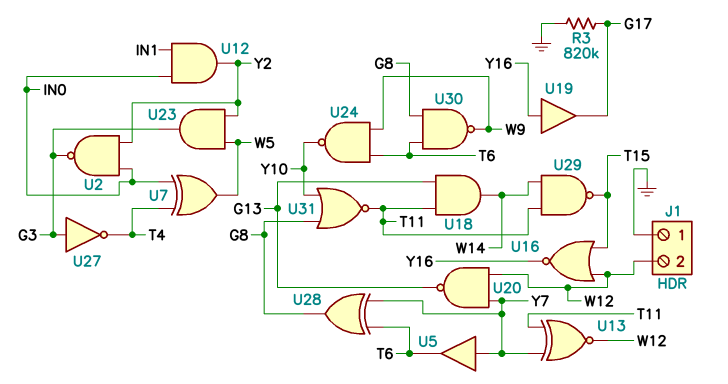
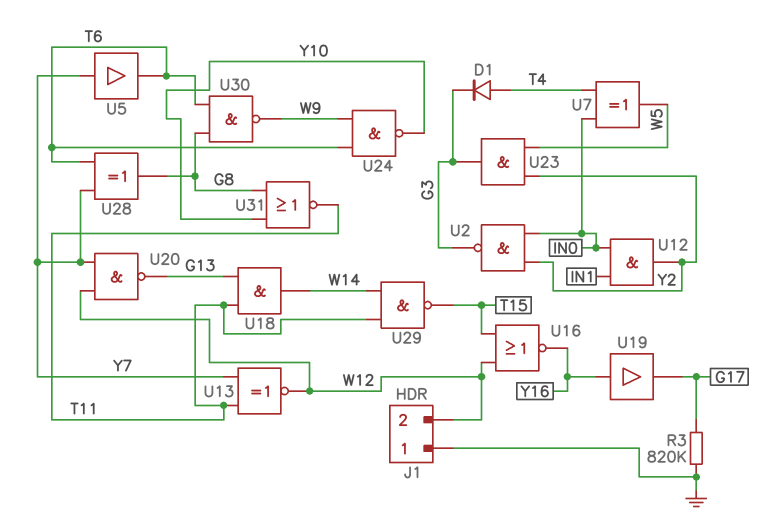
D1: none -> diode (A T4, K G3)
U27: NOT (in G3, out T4) -> none

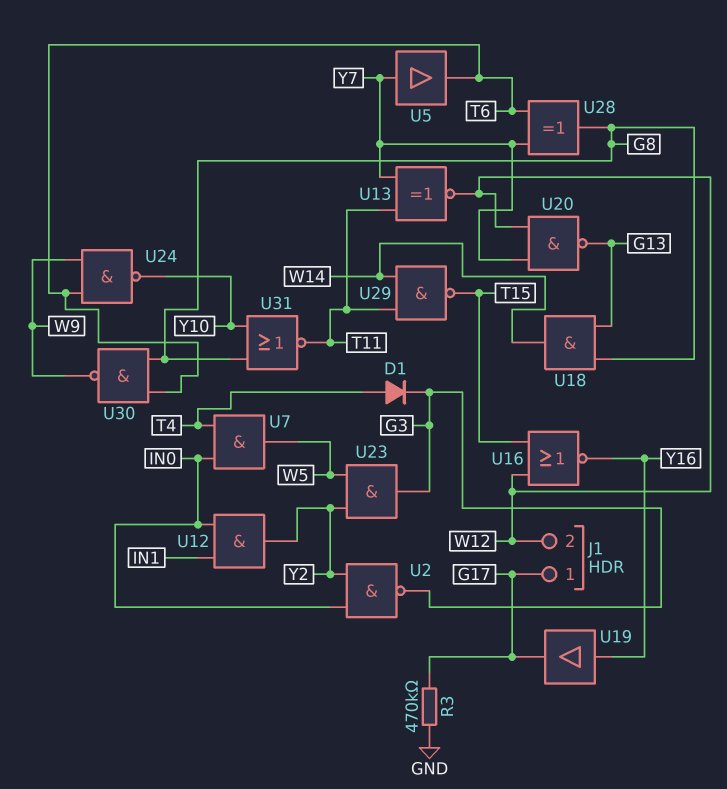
J1 pin 1: GND -> G17
R3: 820k (G17, GND) -> 470k (G17, GND)
U7: XOR (in IN0, in T4, out W5) -> AND (in IN0, in T4, out W5)
U18: AND (in G13, in T11, out W14) -> AND (in G8, in G13, out W14)

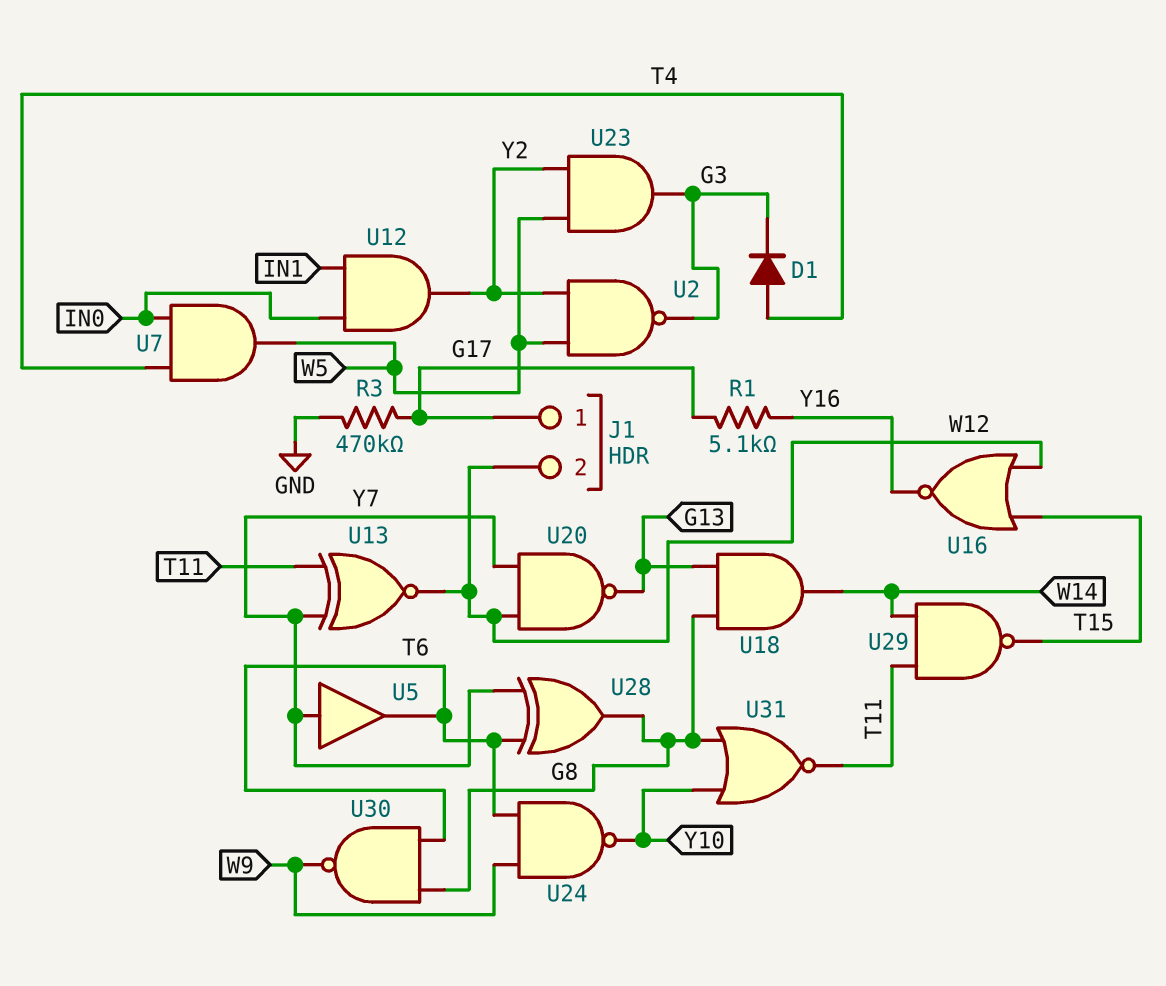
R1: none -> 5.1k (G17, Y16)
U2: NAND (in IN0, in Y2, out G3) -> NAND (in W5, in Y2, out G3)
U19: buffer (in Y16, out G17) -> none

